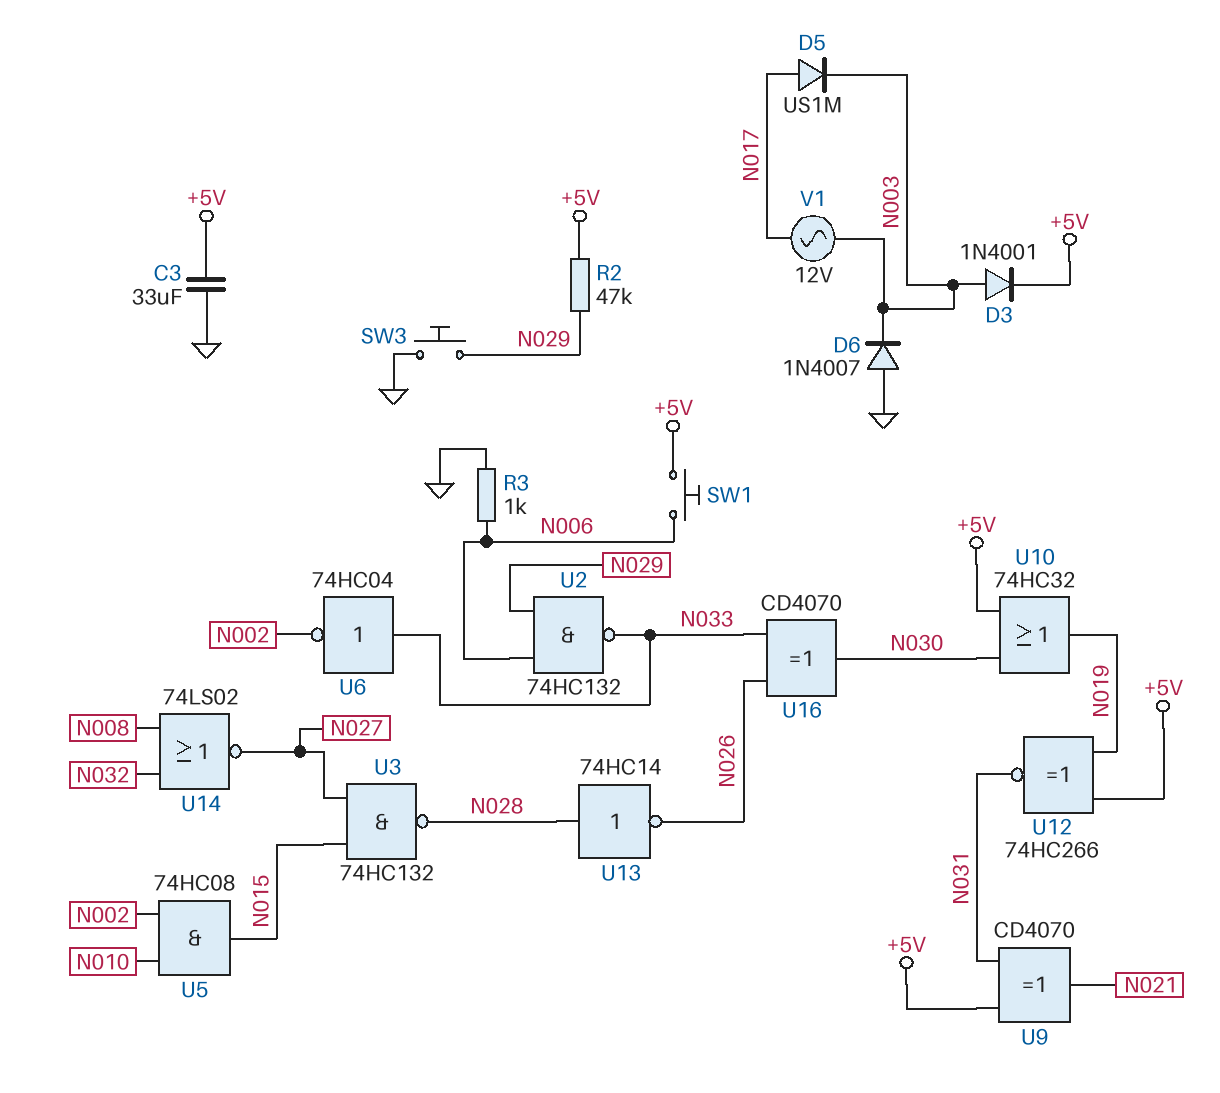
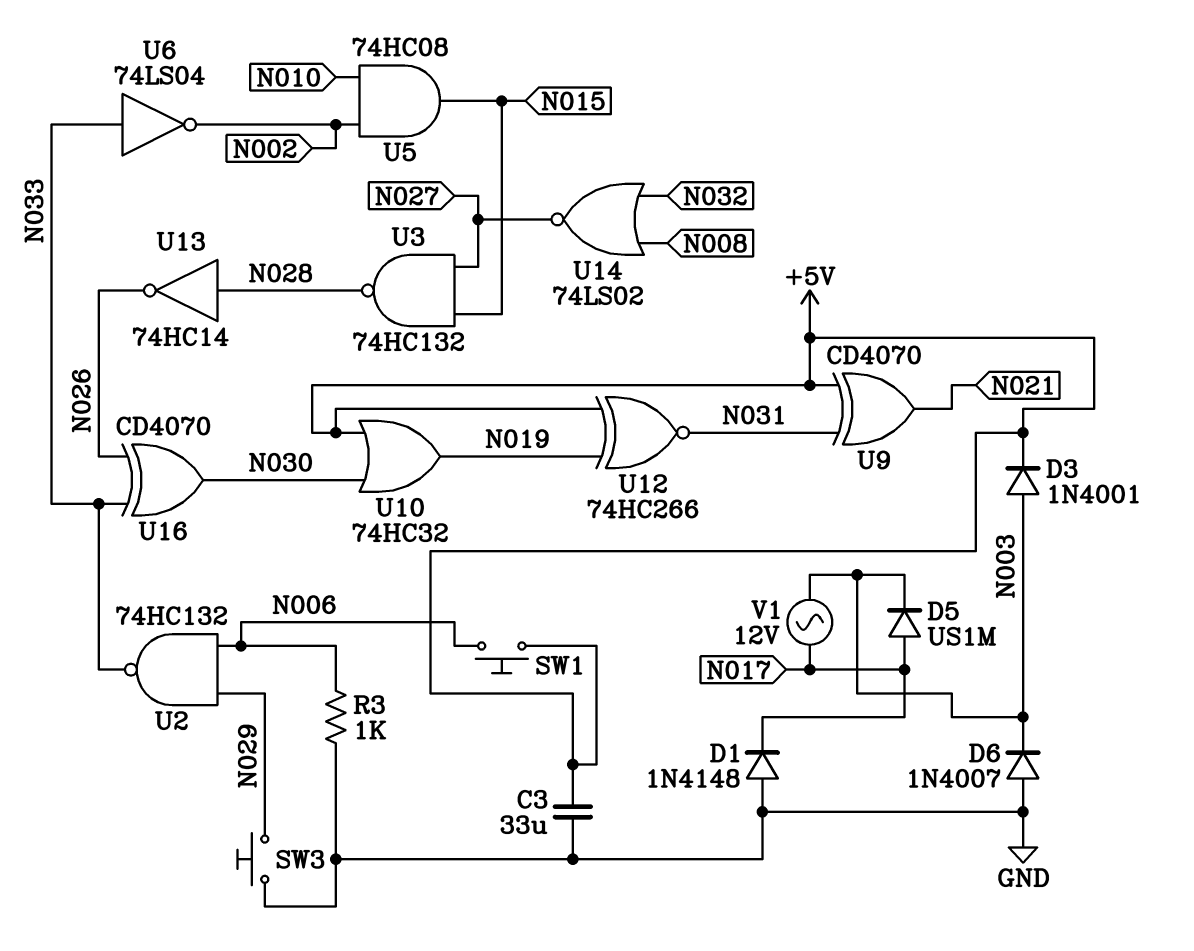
D1: none -> diode 1N4148 (A GND, K N017)
R2: 47k (+5V, N029) -> none
U6: NOT 74HC04 (in N033, out N002) -> NOT 74LS04 (in N033, out N002)

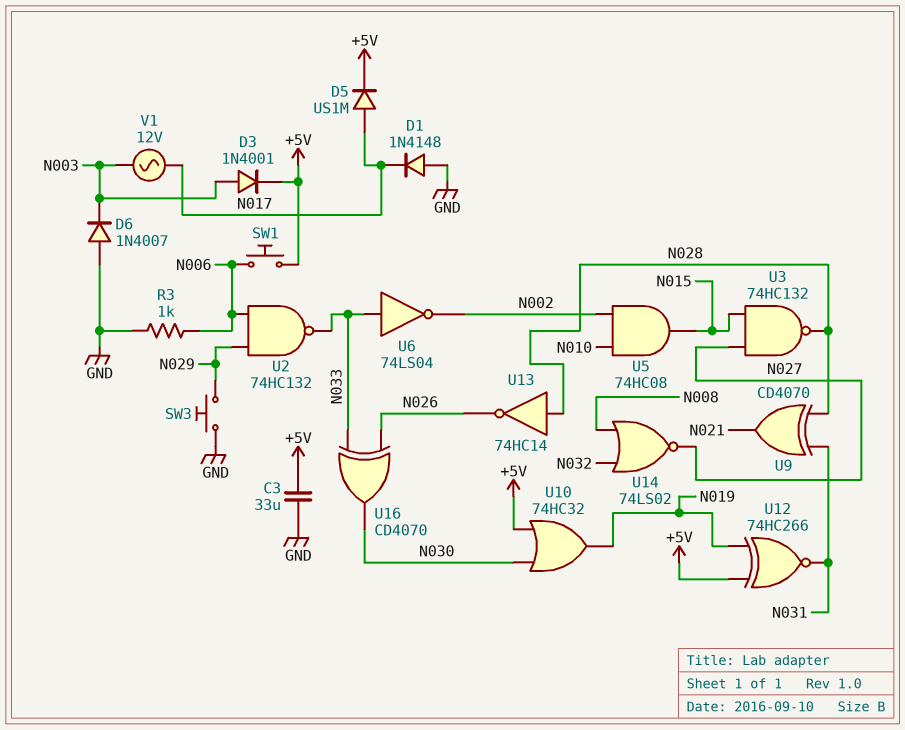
D5: diode US1M (A N017, K N003) -> diode US1M (A N017, K +5V)
U9: XOR CD4070 (in +5V, in N031, out N021) -> XOR CD4070 (in N028, in N031, out N021)

